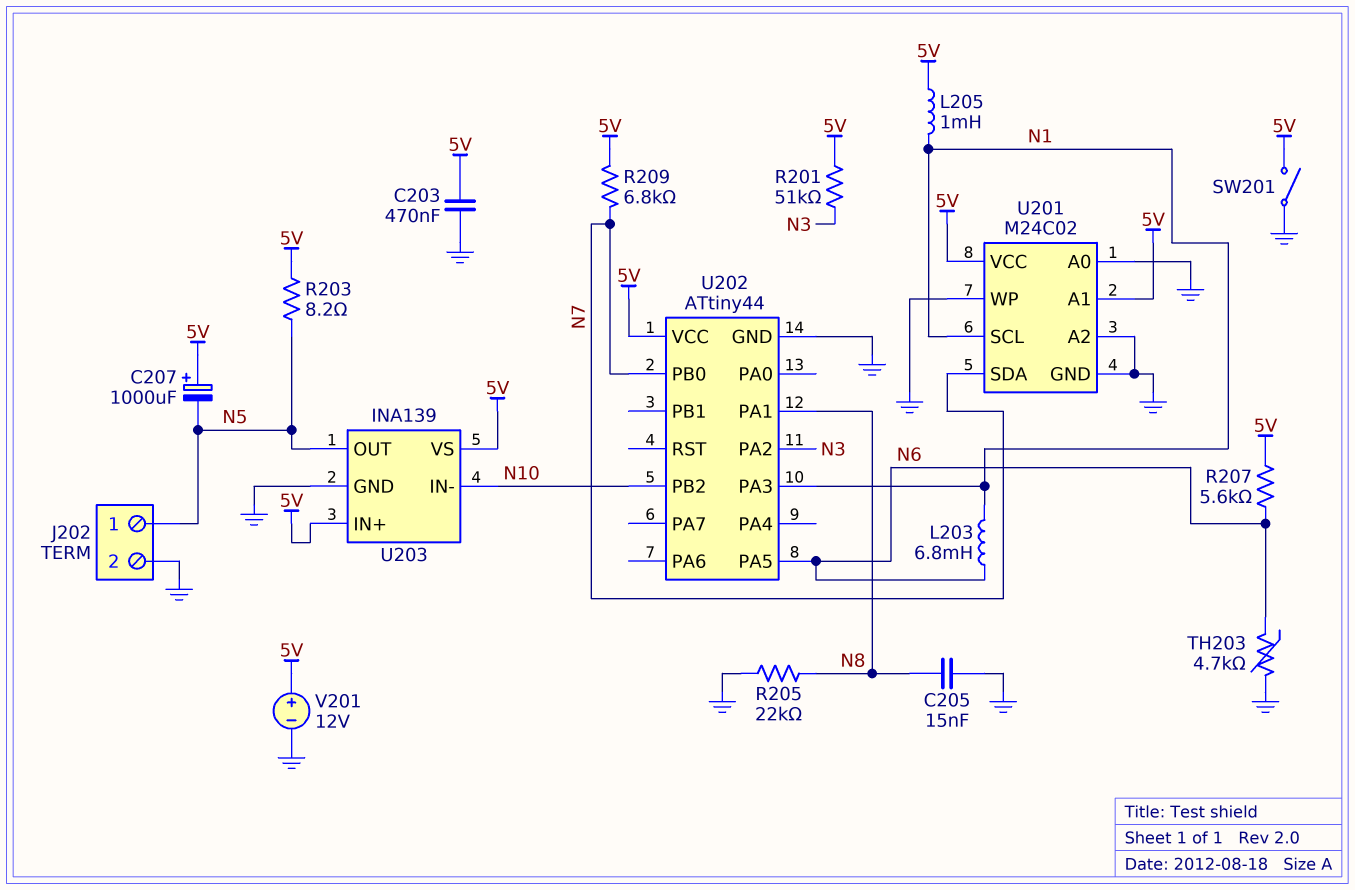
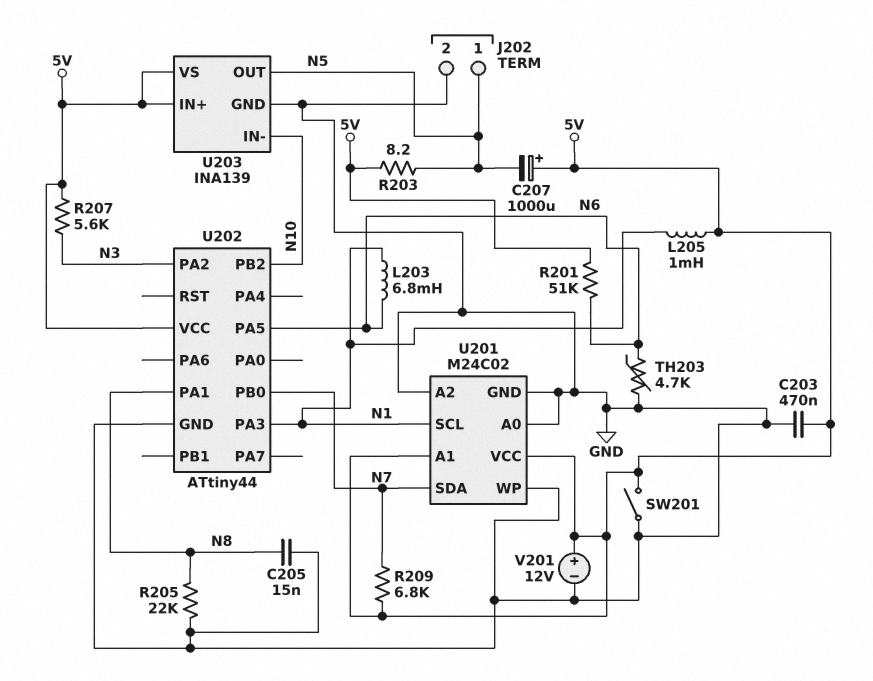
R201: 51k (5V, N3) -> 51k (5V, N6)
R207: 5.6k (5V, N6) -> 5.6k (5V, N3)

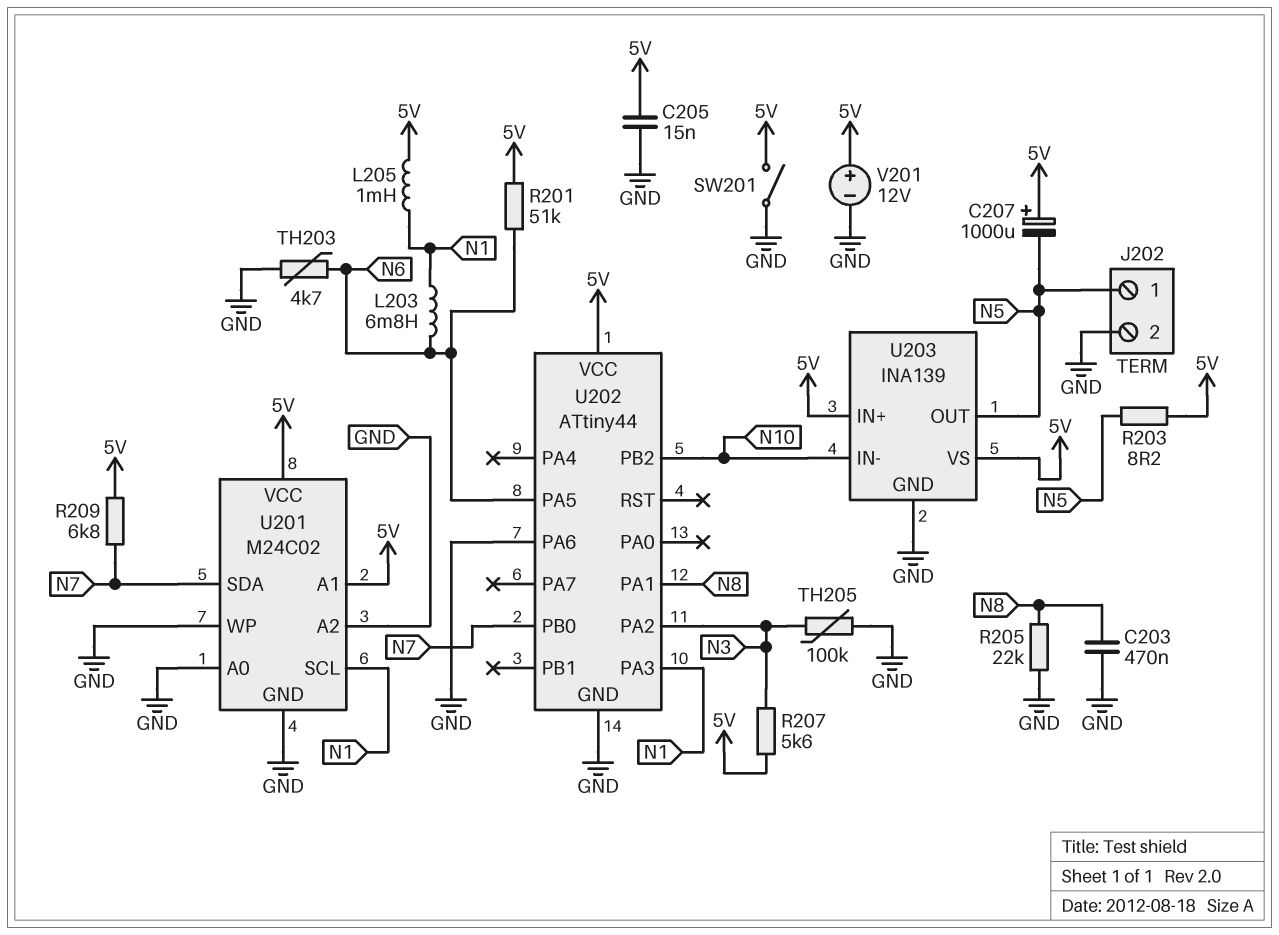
C203: 470nF (5V, GND) -> 470nF (GND, N8)
C205: 15nF (GND, N8) -> 15nF (5V, GND)
TH205: none -> 100k (GND, N3)
U202 pin PA6: none -> GND

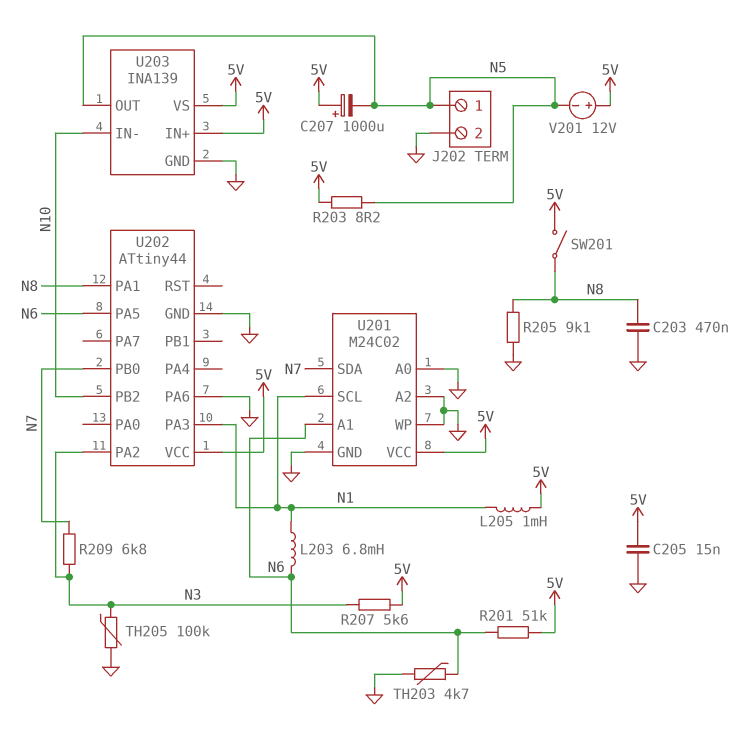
R205: 22k (GND, N8) -> 9.1k (GND, N8)
R209: 6.8k (5V, N7) -> 6.8k (N3, N7)
SW201: switch (5V, GND) -> switch (5V, N8)
U201 pin A1: 5V -> N6
V201: 12V (plus 5V, minus GND) -> 12V (plus 5V, minus N5)

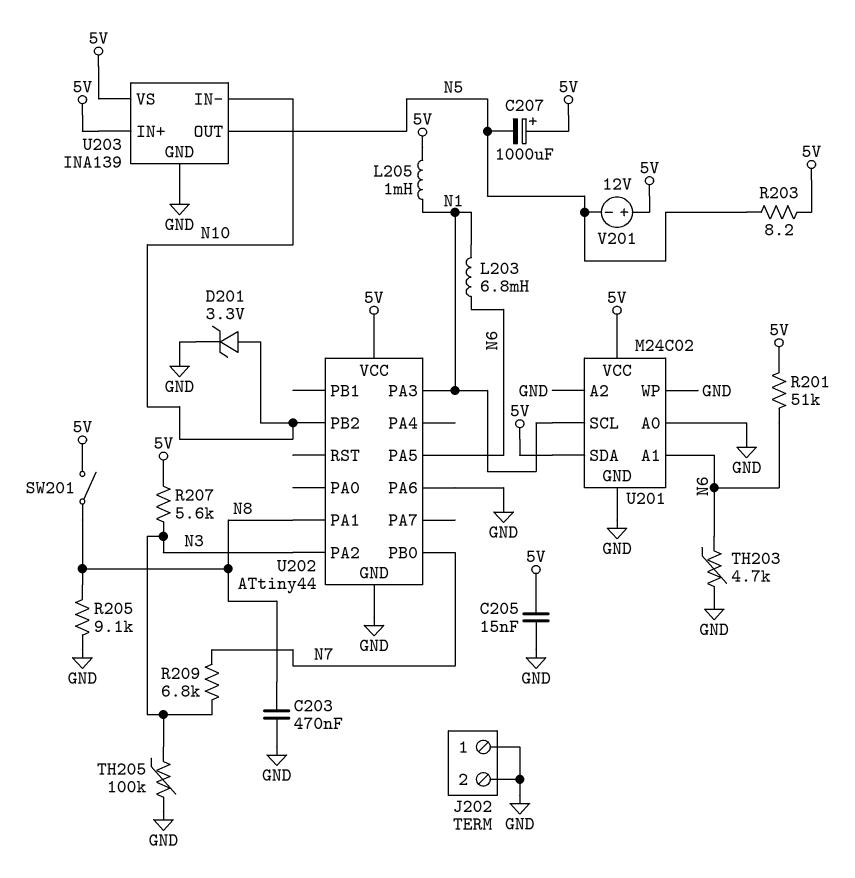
D201: none -> zener 3.3V (A N10, K GND)
J202 pin 1: N5 -> GND
U201 pin SDA: N7 -> 5V

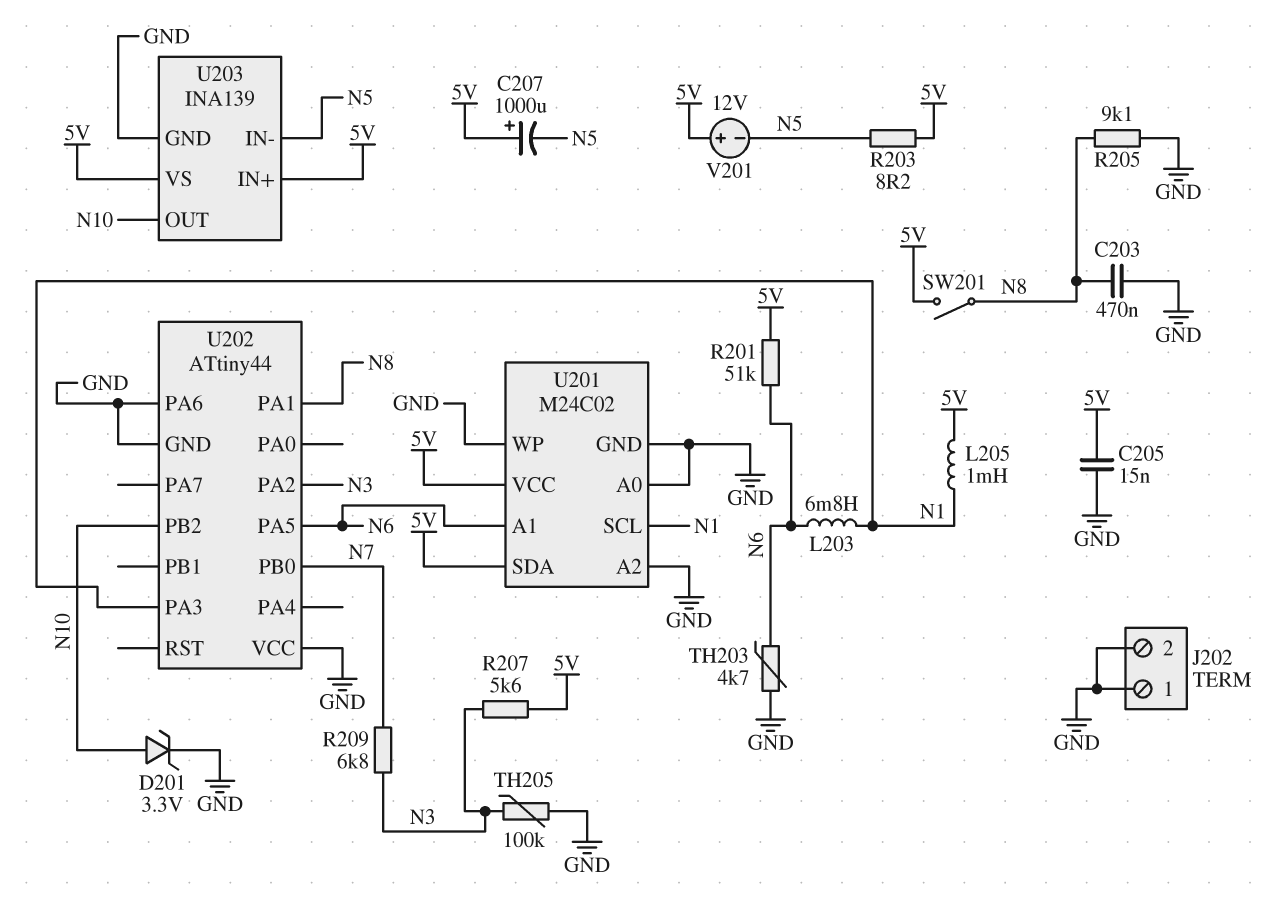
U202 pin VCC: 5V -> GND
U203 pin IN-: N10 -> N5
U203 pin OUT: N5 -> N10

